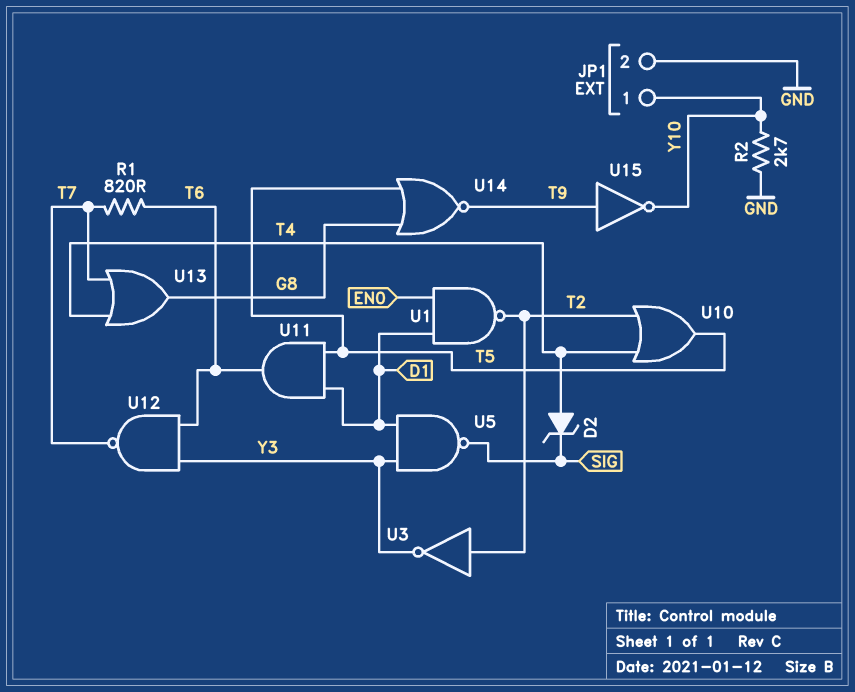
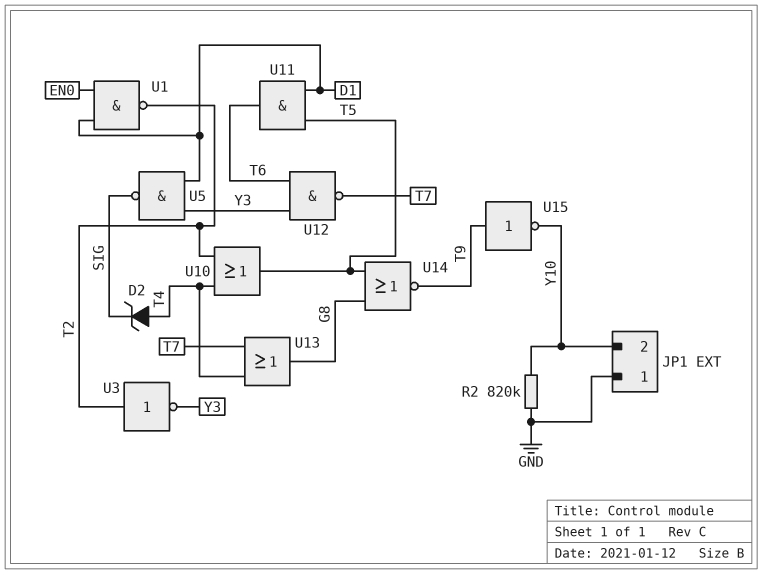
JP1 pin 1: Y10 -> GND
JP1 pin 2: GND -> Y10
R1: 820 (T6, T7) -> none
R2: 2.7k (GND, Y10) -> 820k (GND, Y10)

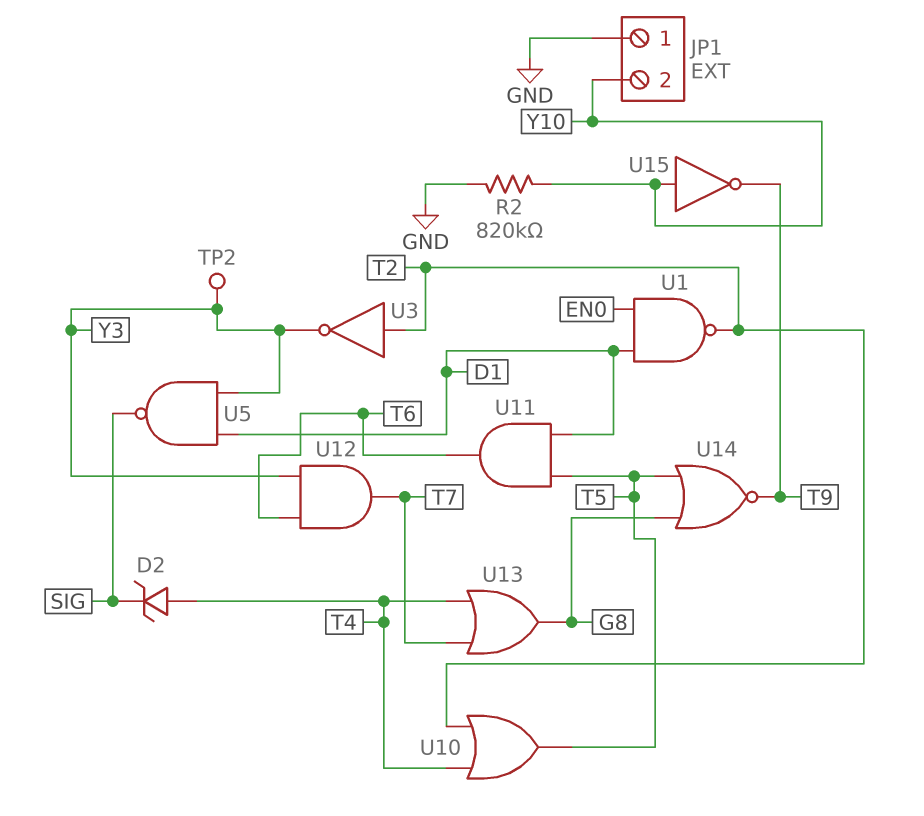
TP2: none -> test point (Y3)
U12: NAND (in T6, in Y3, out T7) -> AND (in T6, in Y3, out T7)
U15: NOT (in T9, out Y10) -> NOT (in Y10, out T9)

